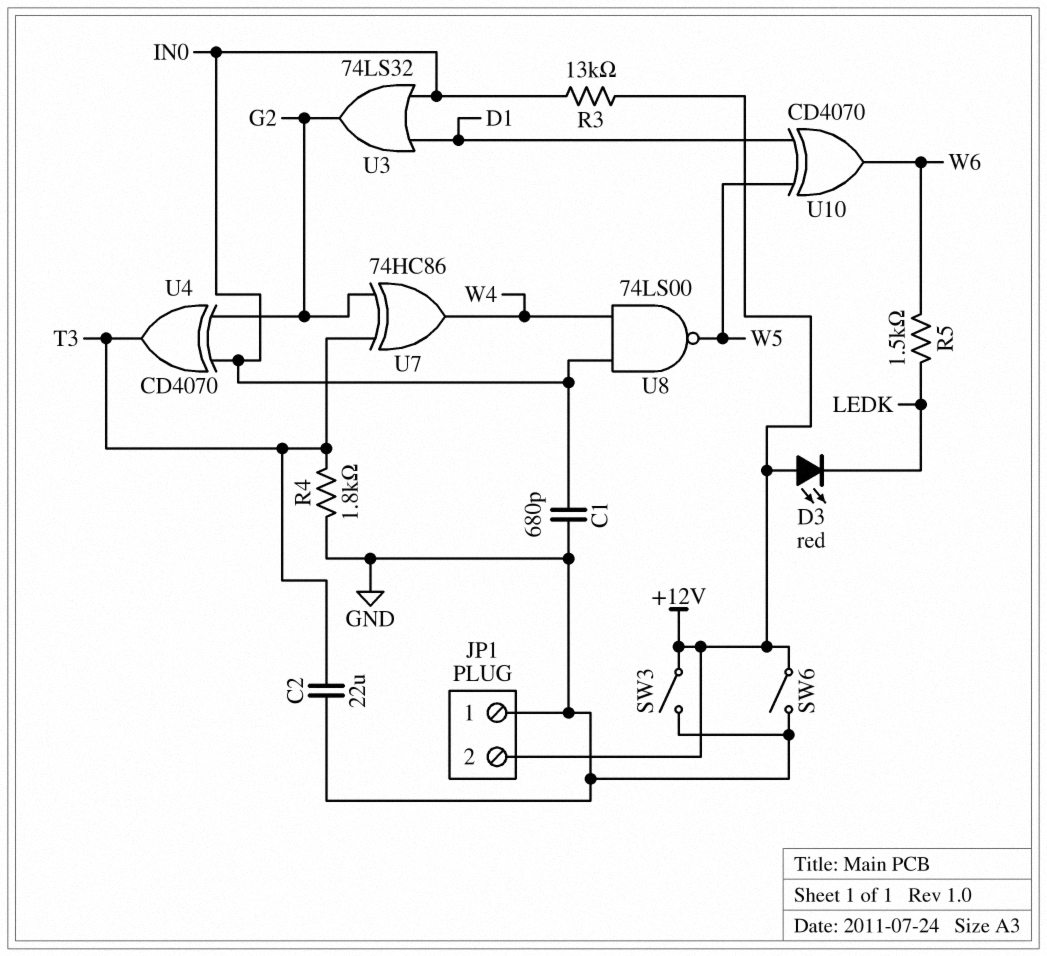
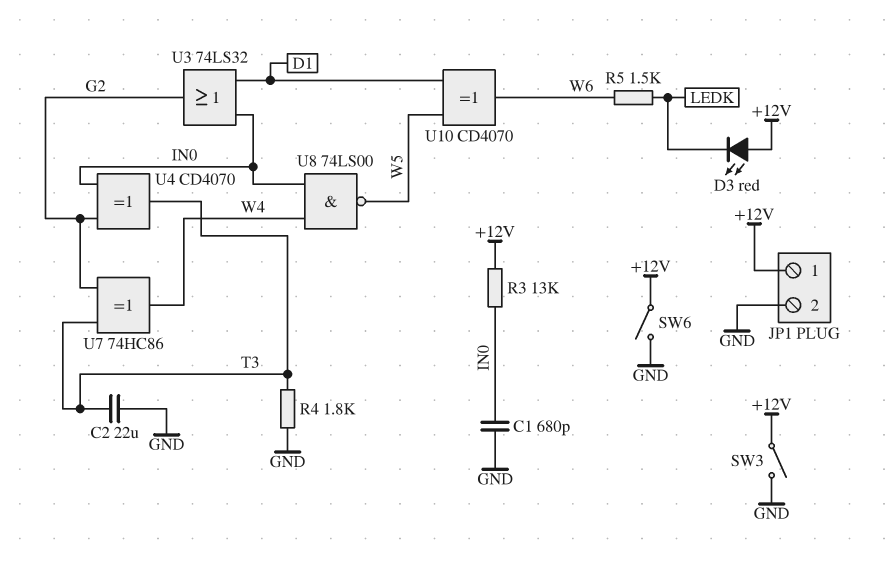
JP1 pin 1: GND -> +12V
JP1 pin 2: +12V -> GND

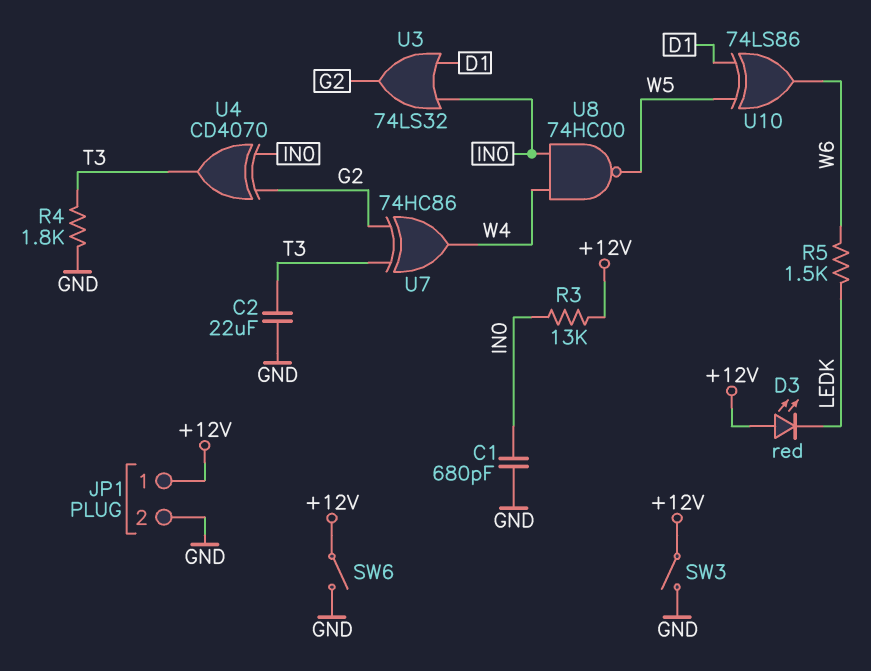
U8: NAND 74LS00 (in IN0, in W4, out W5) -> NAND 74HC00 (in IN0, in W4, out W5)
U10: XOR CD4070 (in D1, in W5, out W6) -> XOR 74LS86 (in D1, in W5, out W6)

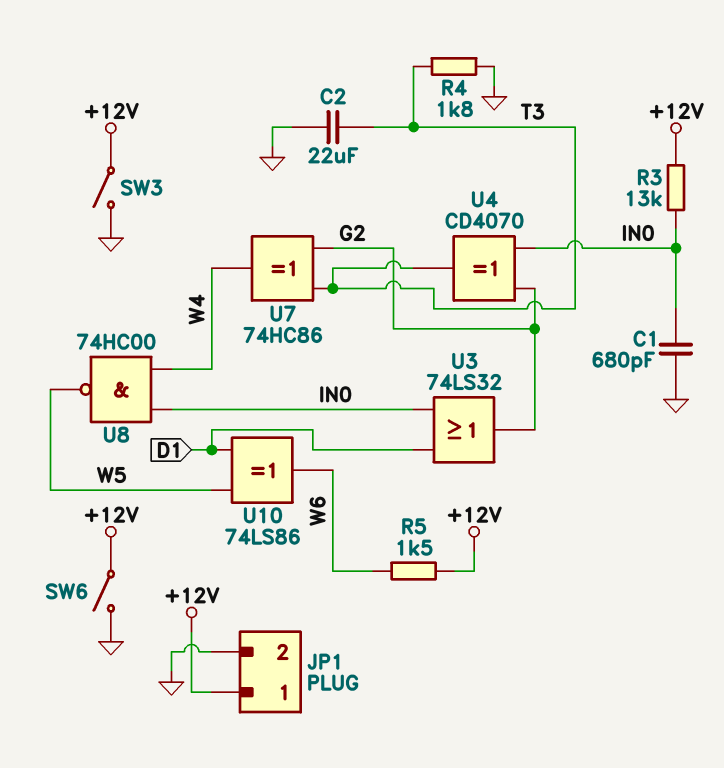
D3: LED red (A +12V, K LEDK) -> none
R5: 1.5k (LEDK, W6) -> 1.5k (+12V, W6)

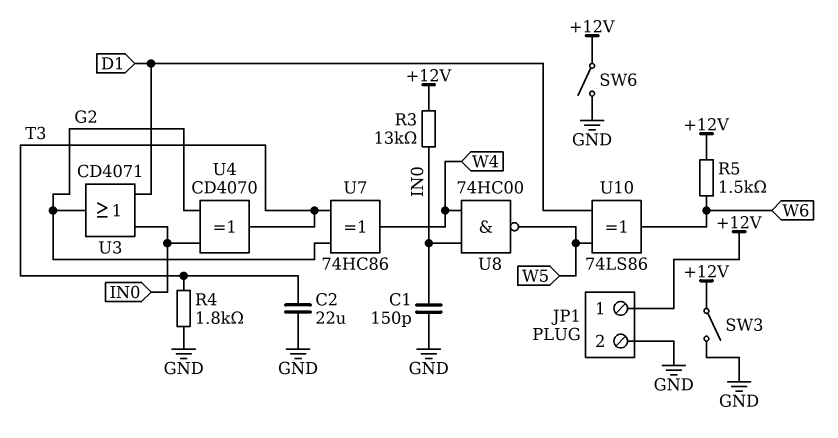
C1: 680pF (GND, IN0) -> 150pF (GND, IN0)
U3: OR 74LS32 (in D1, in IN0, out G2) -> OR CD4071 (in D1, in IN0, out G2)

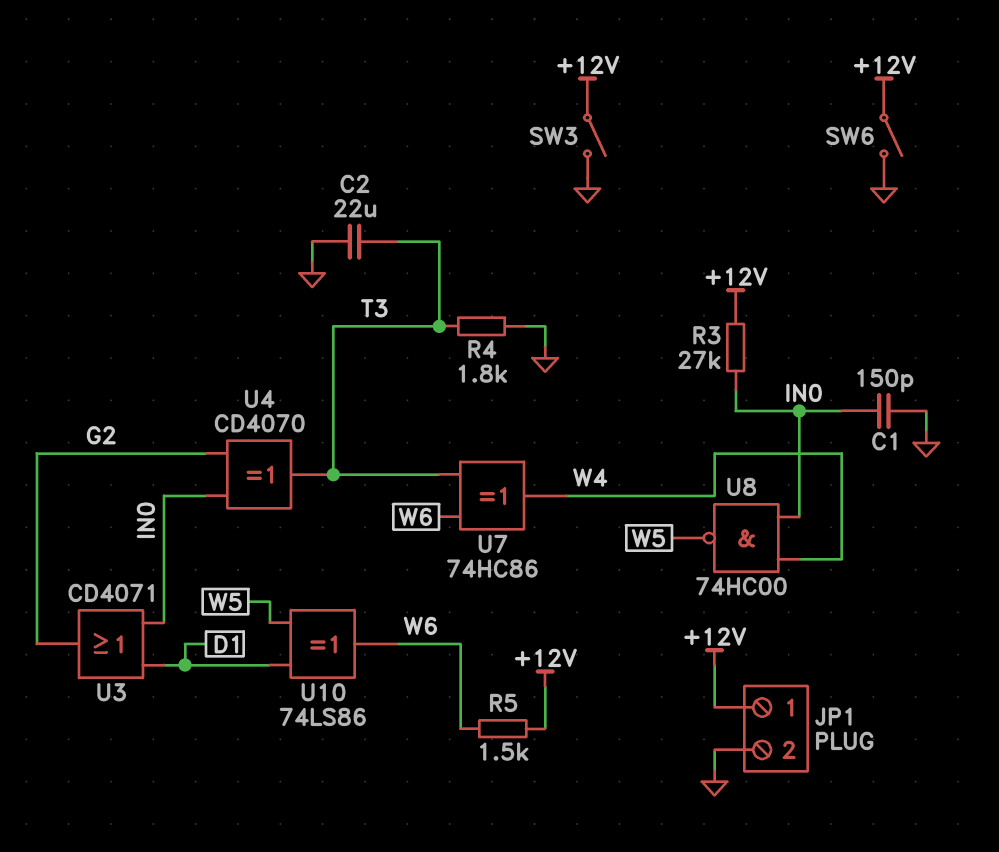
R3: 13k (+12V, IN0) -> 27k (+12V, IN0)
U7: XOR 74HC86 (in G2, in T3, out W4) -> XOR 74HC86 (in T3, in W6, out W4)

